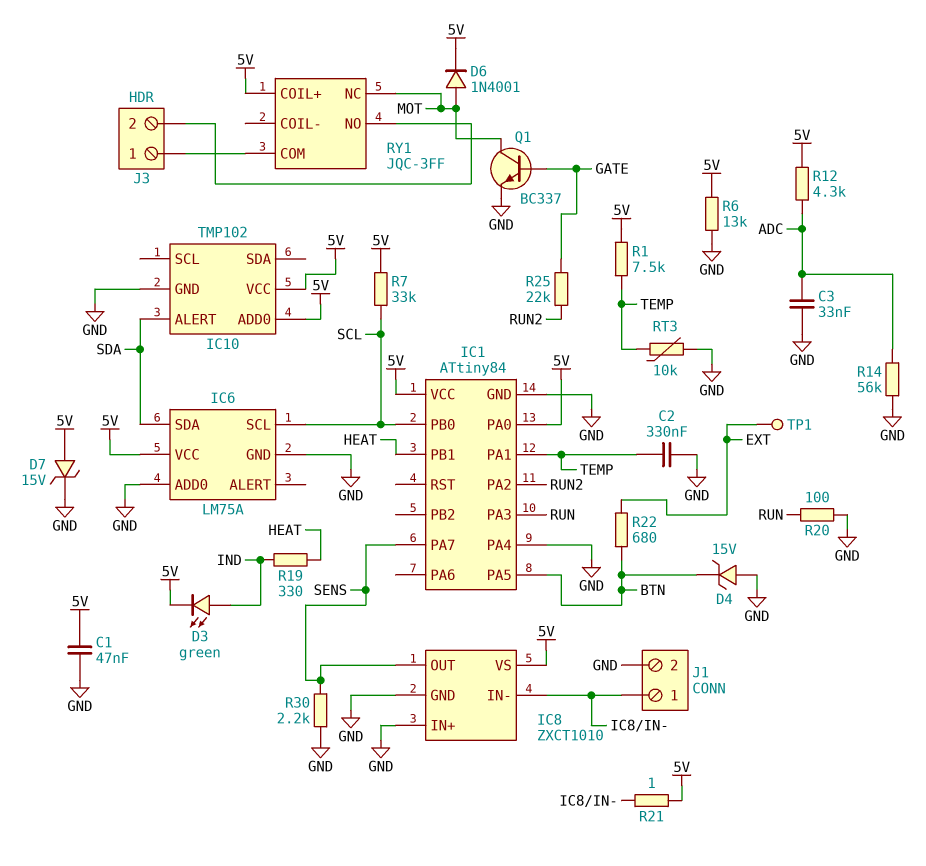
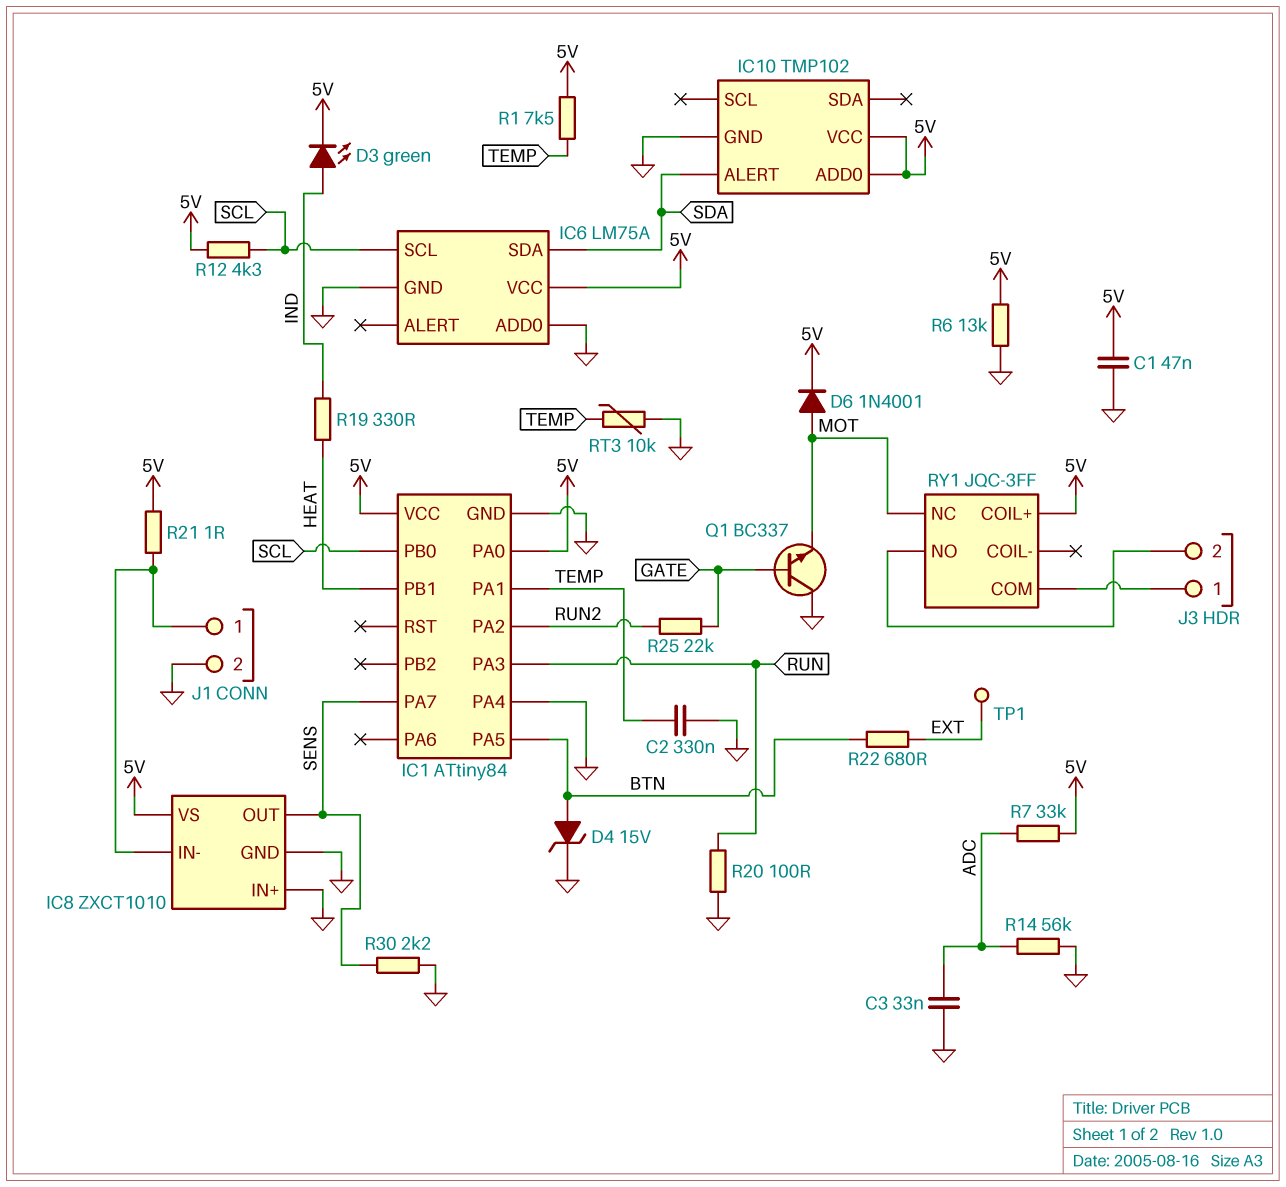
D4: zener 15V (A GND, K BTN) -> zener 15V (A BTN, K GND)
D7: zener 15V (A 5V, K GND) -> none
Q1: NPN BC337 (B GATE, C MOT, E GND) -> NPN BC337 (B GATE, C GND, E MOT)
R7: 33k (5V, SCL) -> 33k (5V, ADC)
R12: 4.3k (5V, ADC) -> 4.3k (5V, SCL)

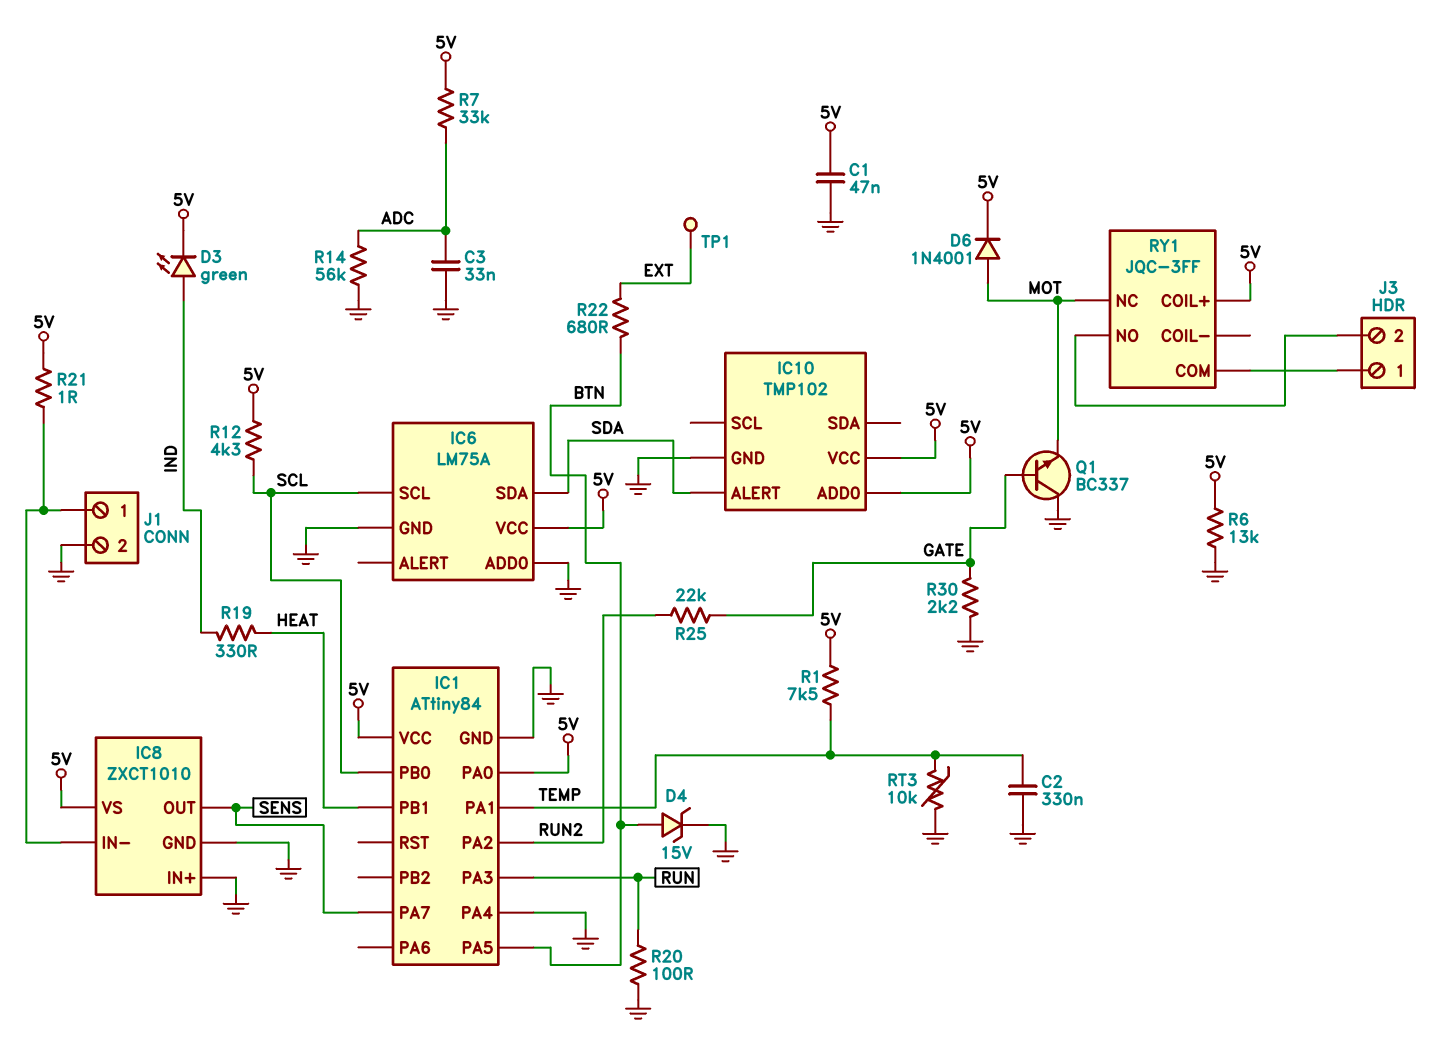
R30: 2.2k (GND, SENS) -> 2.2k (GATE, GND)

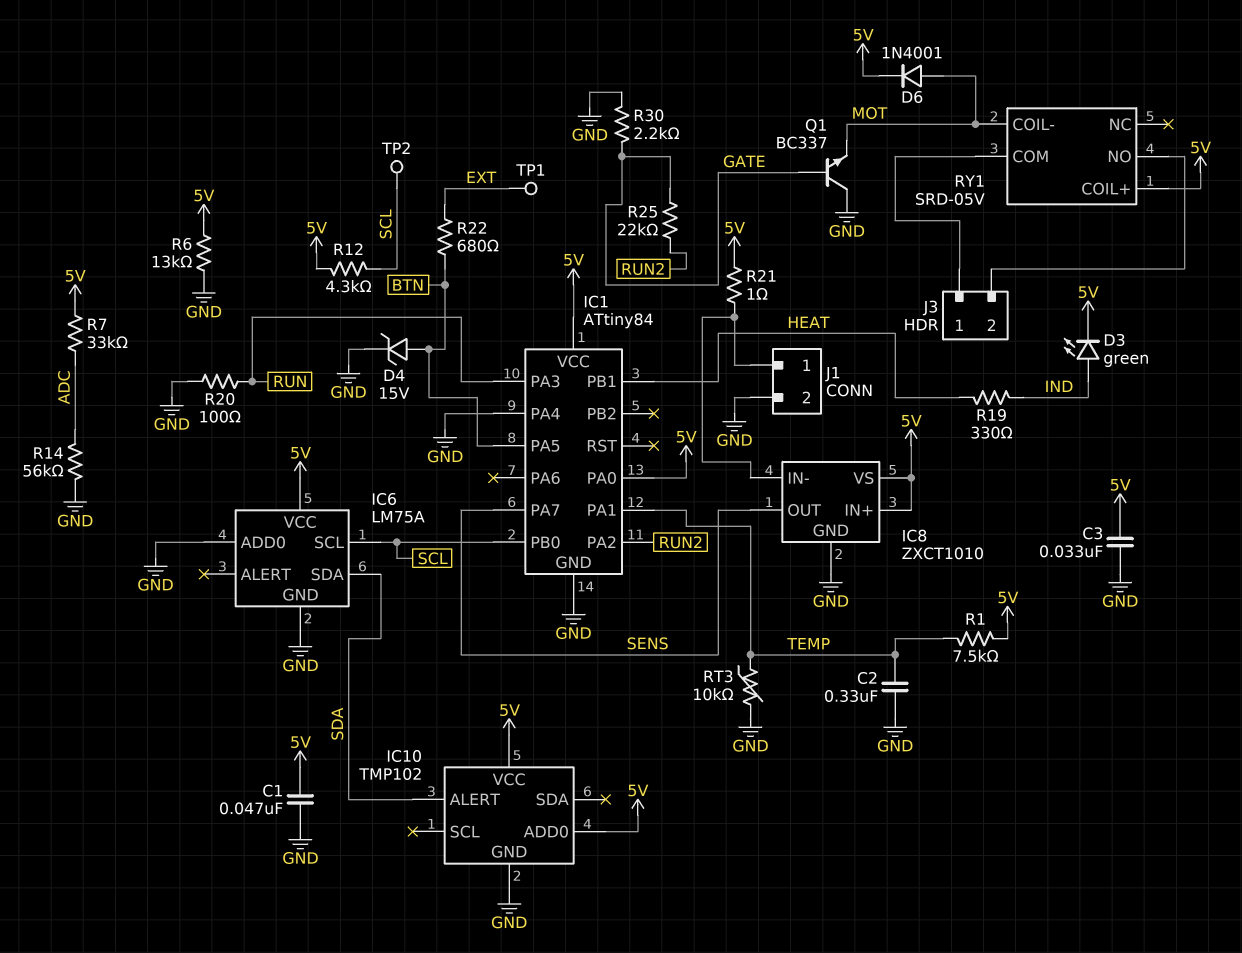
C3: 33nF (ADC, GND) -> 33nF (5V, GND)
IC8 pin IN+: GND -> 5V
RY1: JQC-3FF -> SRD-05V
RY1 pin COIL-: none -> MOT
RY1 pin NC: MOT -> none
TP2: none -> test point (SCL)

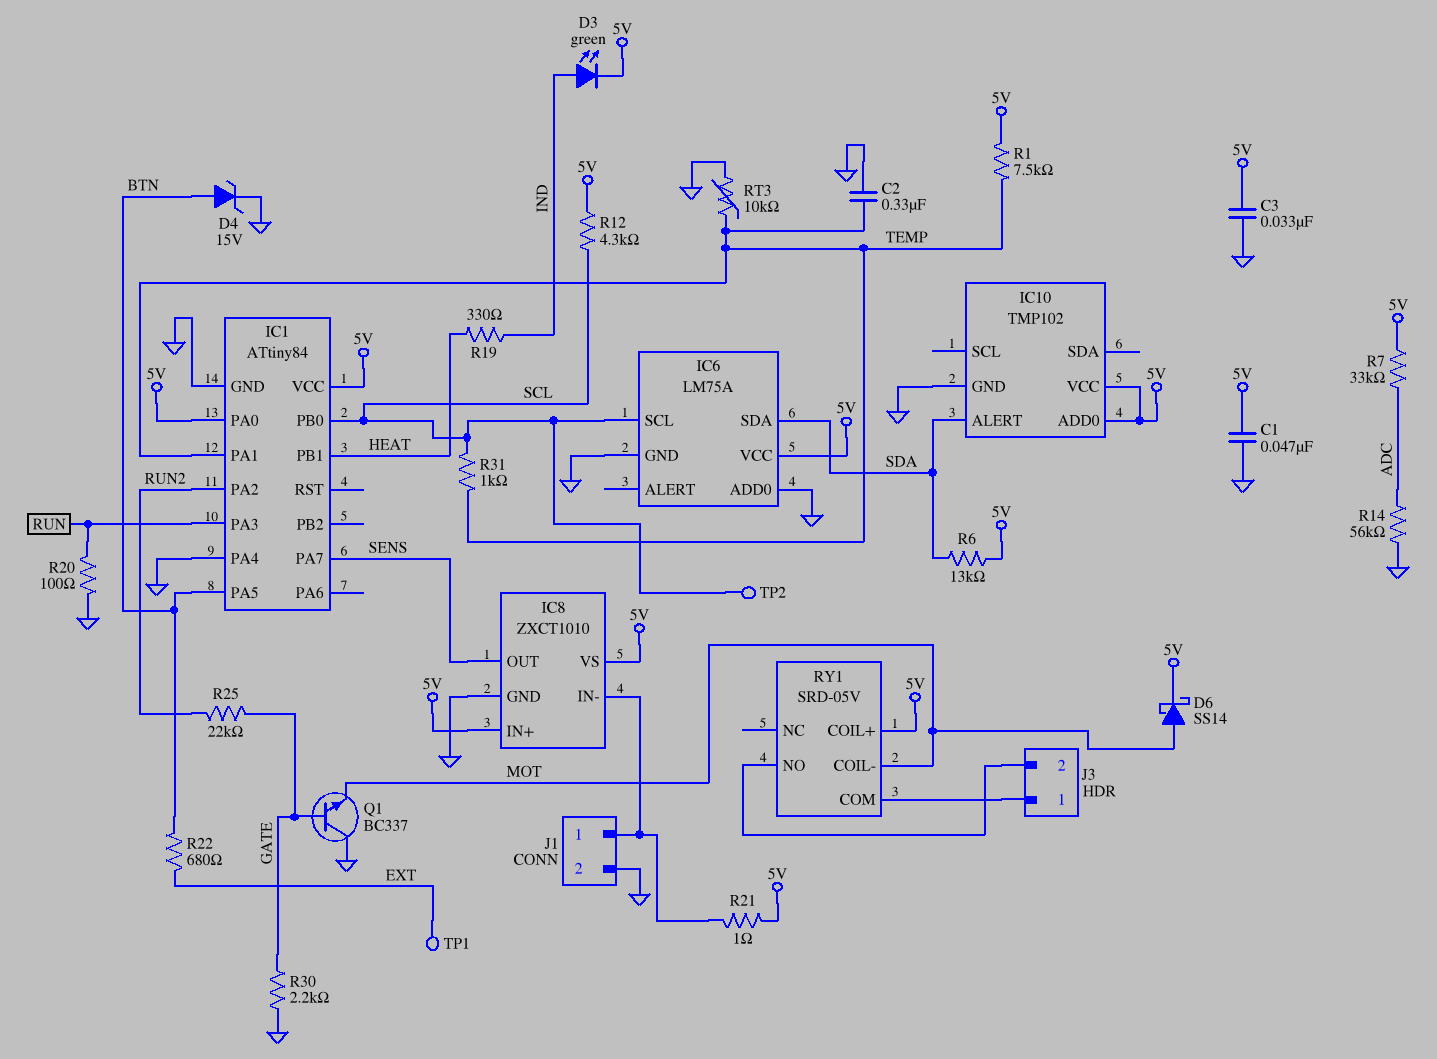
D6: diode 1N4001 (A MOT, K 5V) -> schottky SS14 (A MOT, K 5V)
R6: 13k (5V, GND) -> 13k (5V, SDA)
R31: none -> 1k (SCL, TEMP)

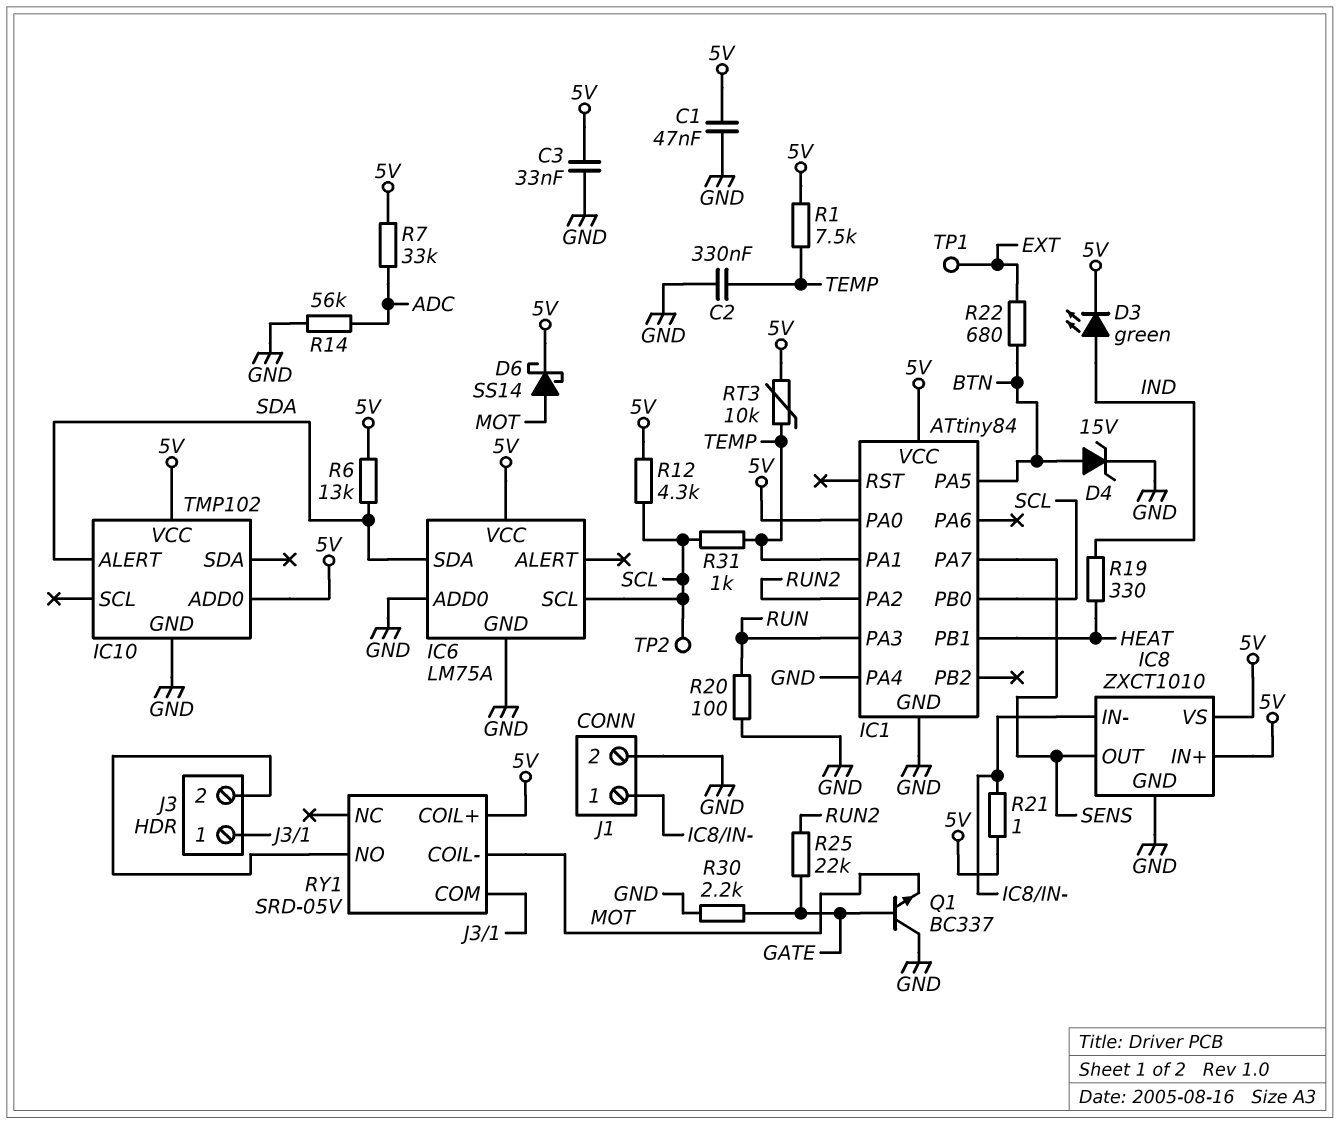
RT3: 10k (GND, TEMP) -> 10k (5V, TEMP)

